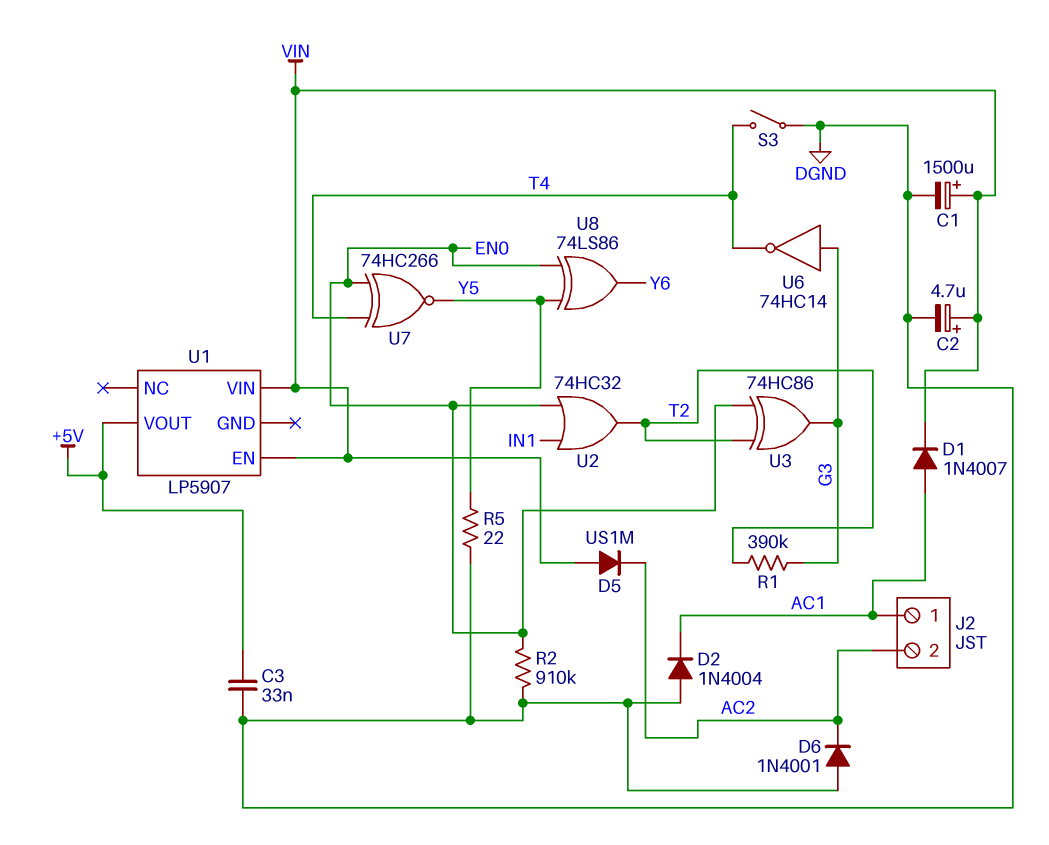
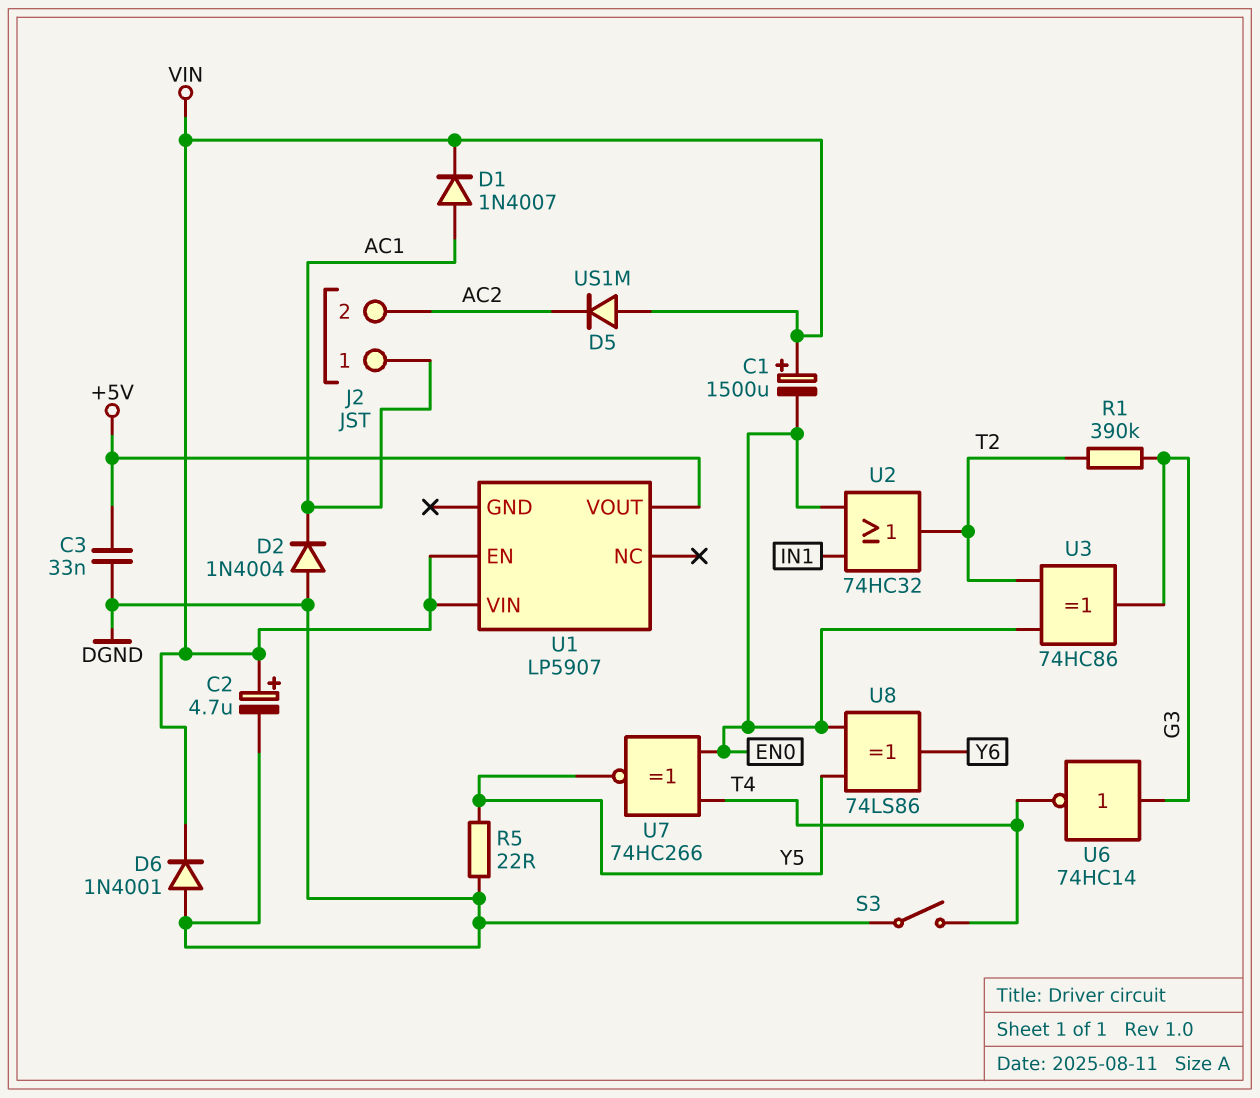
C1: 1500uF (plus VIN, minus DGND) -> 1500uF (plus VIN, minus EN0)
D6: diode 1N4001 (A DGND, K AC2) -> diode 1N4001 (A DGND, K VIN)
R2: 910k (DGND, EN0) -> none

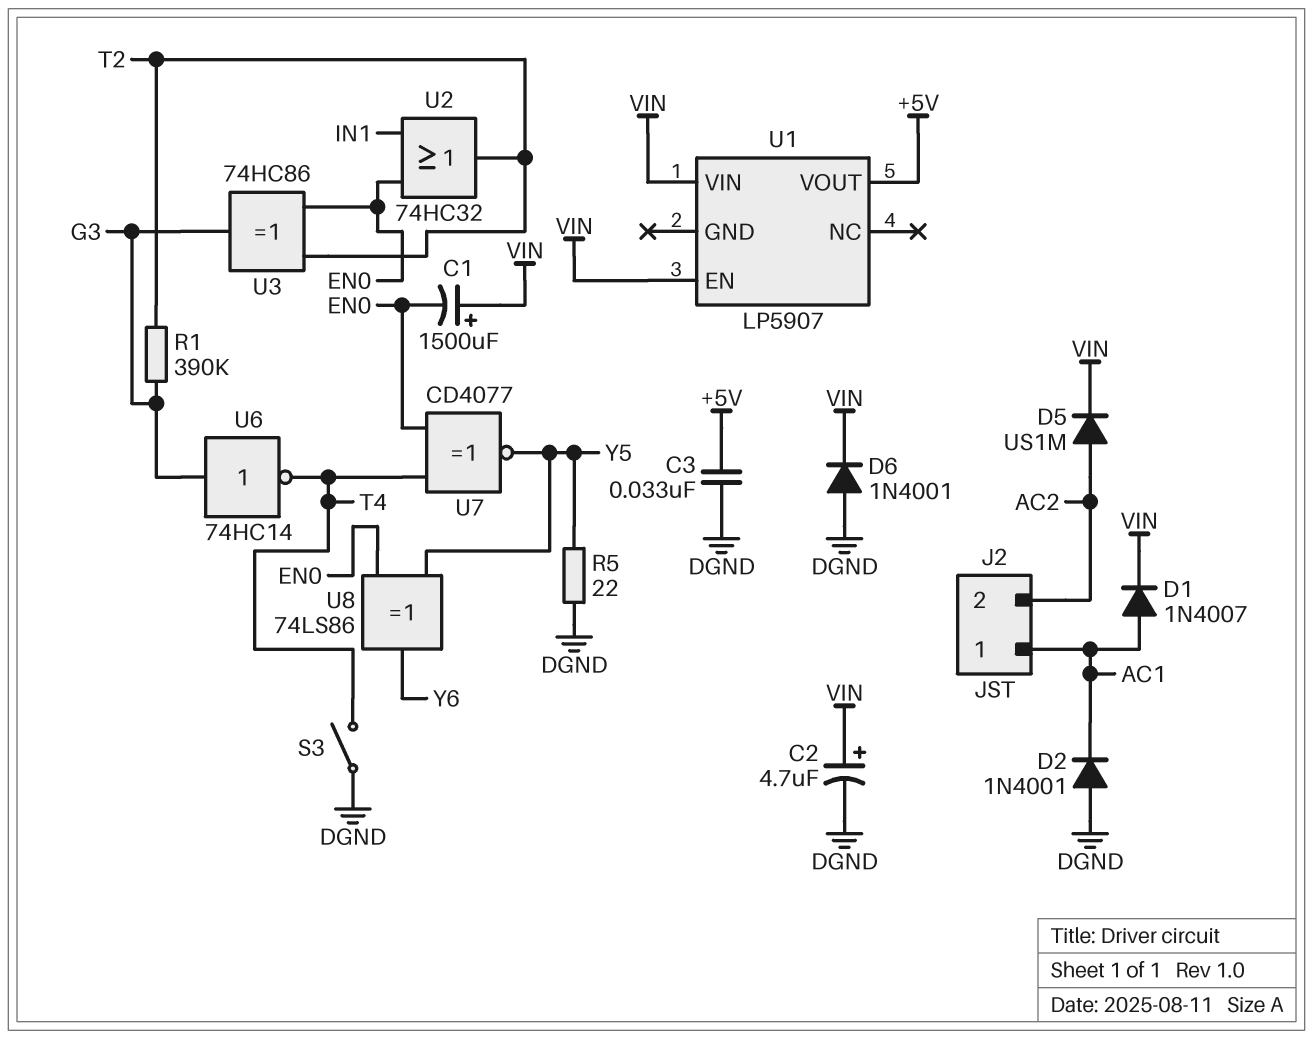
D2: diode 1N4004 (A DGND, K AC1) -> diode 1N4001 (A DGND, K AC1)
D5: diode US1M (A VIN, K AC2) -> diode US1M (A AC2, K VIN)
U7: XNOR 74HC266 (in EN0, in T4, out Y5) -> XNOR CD4077 (in EN0, in T4, out Y5)

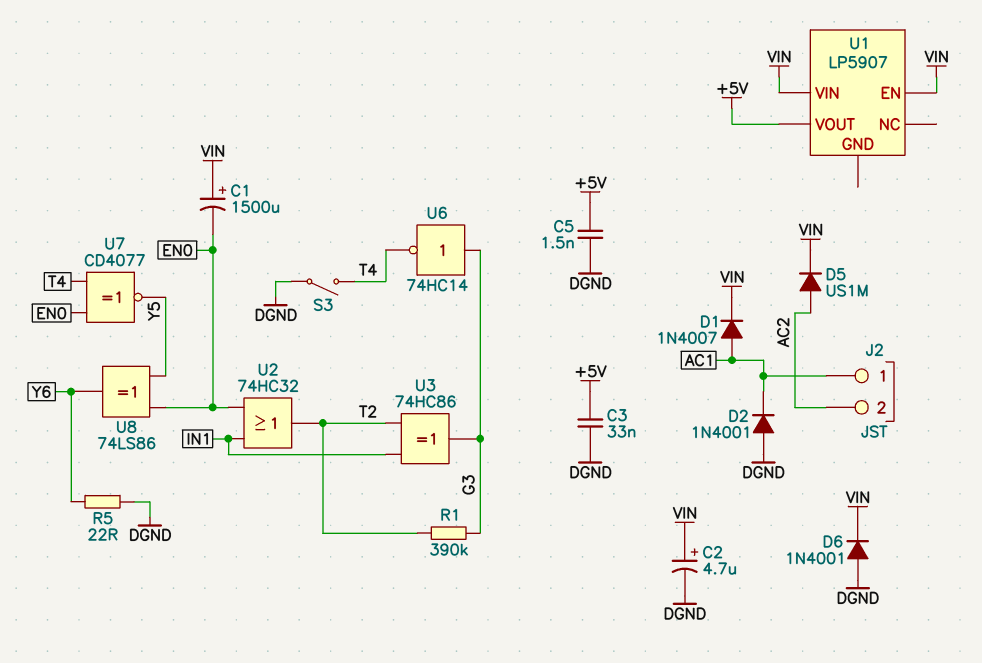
C5: none -> 1.5nF (+5V, DGND)
R5: 22 (DGND, Y5) -> 22 (DGND, Y6)
U3: XOR 74HC86 (in EN0, in T2, out G3) -> XOR 74HC86 (in IN1, in T2, out G3)

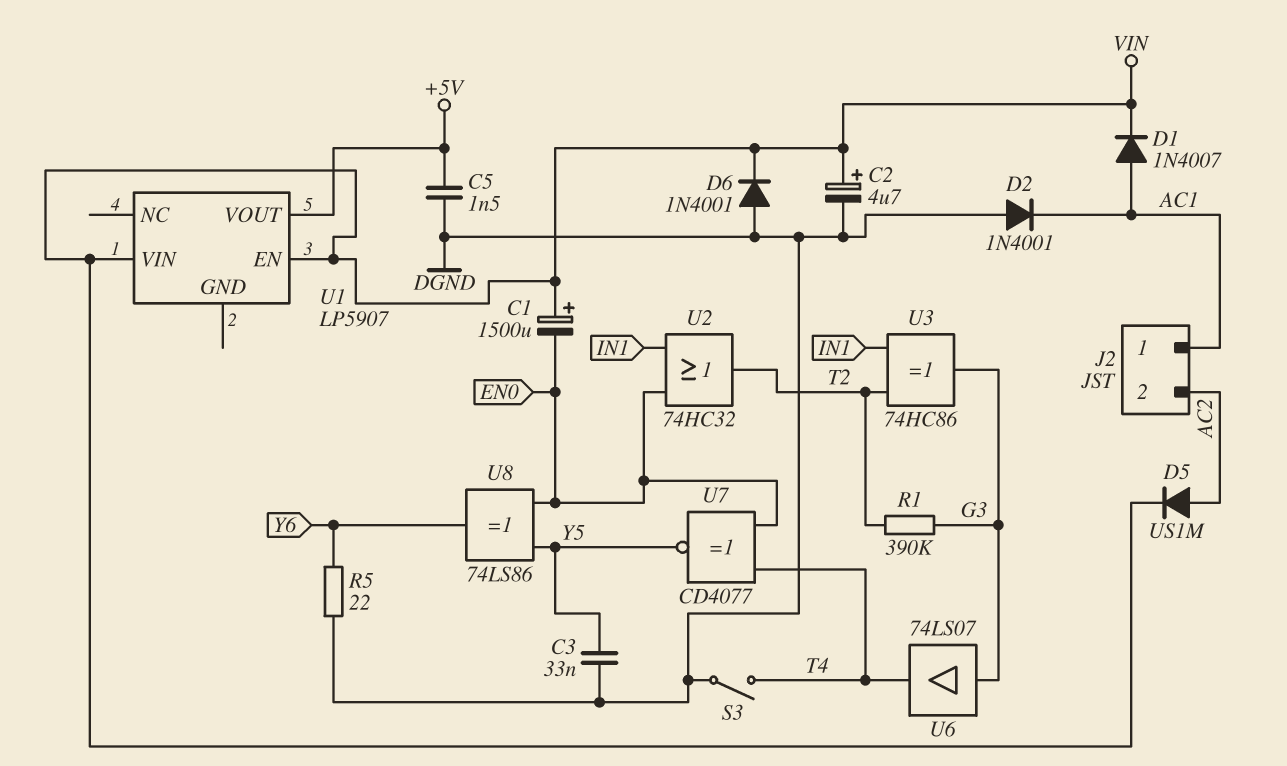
C3: 33nF (+5V, DGND) -> 33nF (DGND, Y5)
U6: NOT 74HC14 (in G3, out T4) -> buffer 74LS07 (in G3, out T4)

